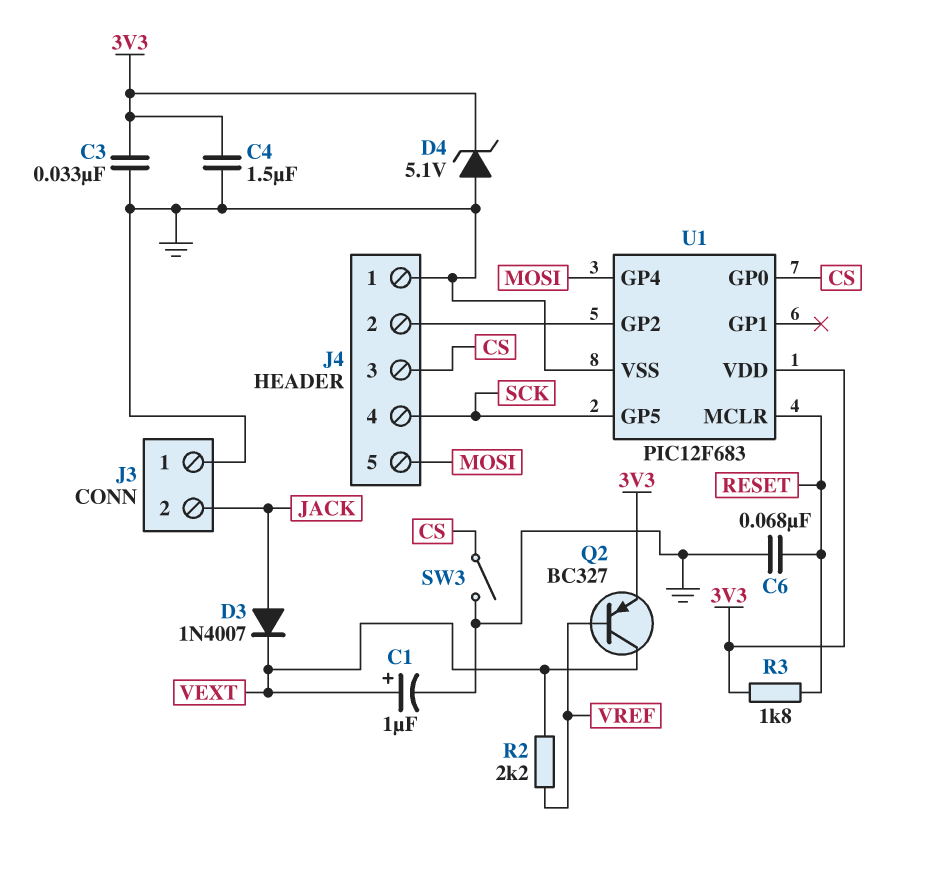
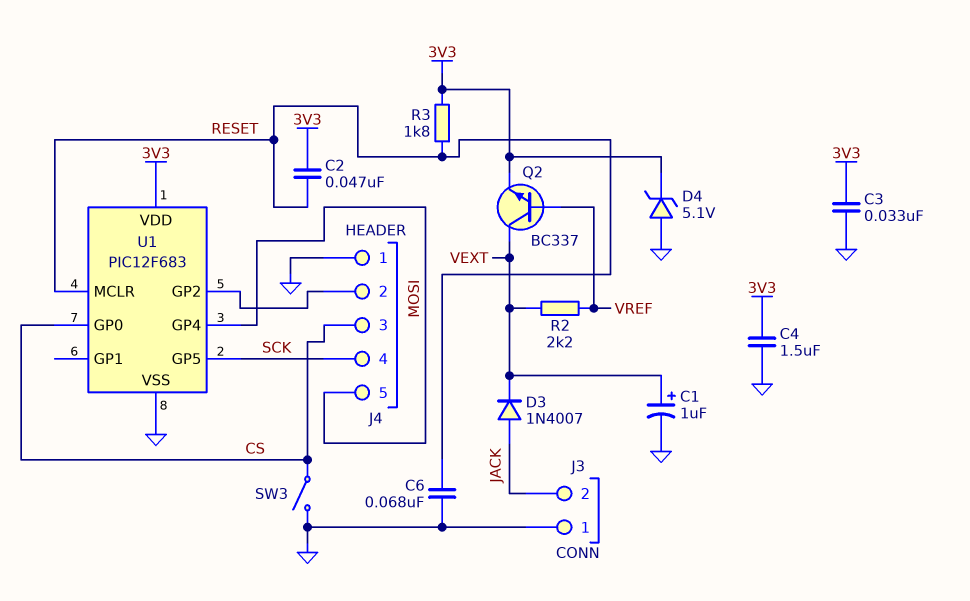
C2: none -> 47nF (3V3, RESET)
Q2: PNP BC327 (B VREF, C VEXT, E 3V3) -> NPN BC337 (B VREF, C VEXT, E 3V3)

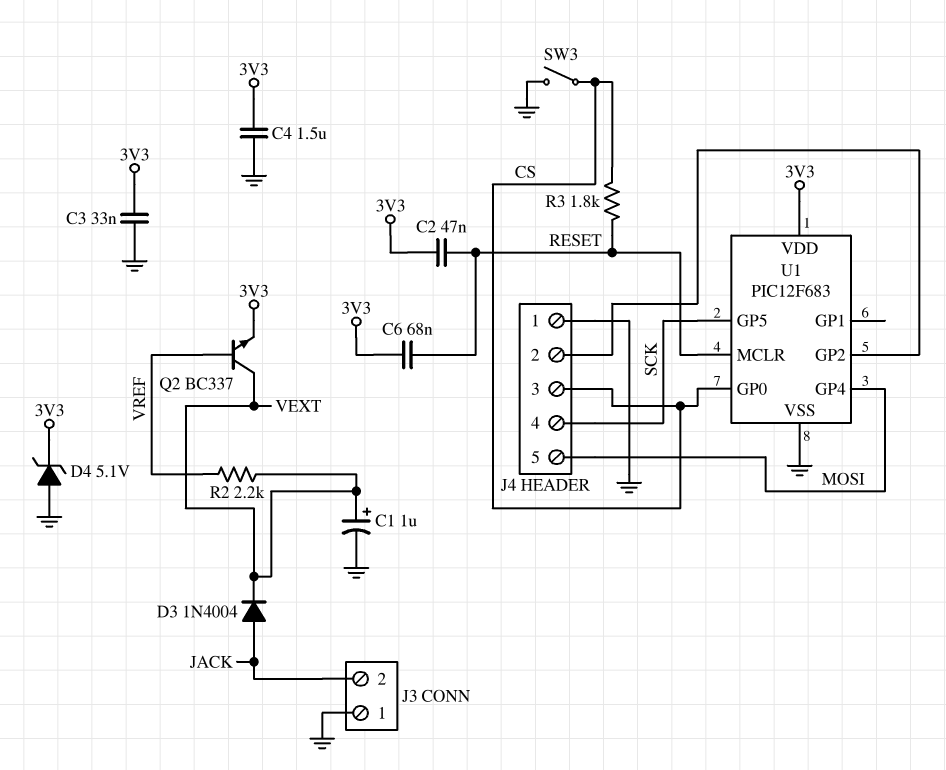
C6: 68nF (GND, RESET) -> 68nF (3V3, RESET)
D3: diode 1N4007 (A JACK, K VEXT) -> diode 1N4004 (A JACK, K VEXT)
R3: 1.8k (3V3, RESET) -> 1.8k (CS, RESET)

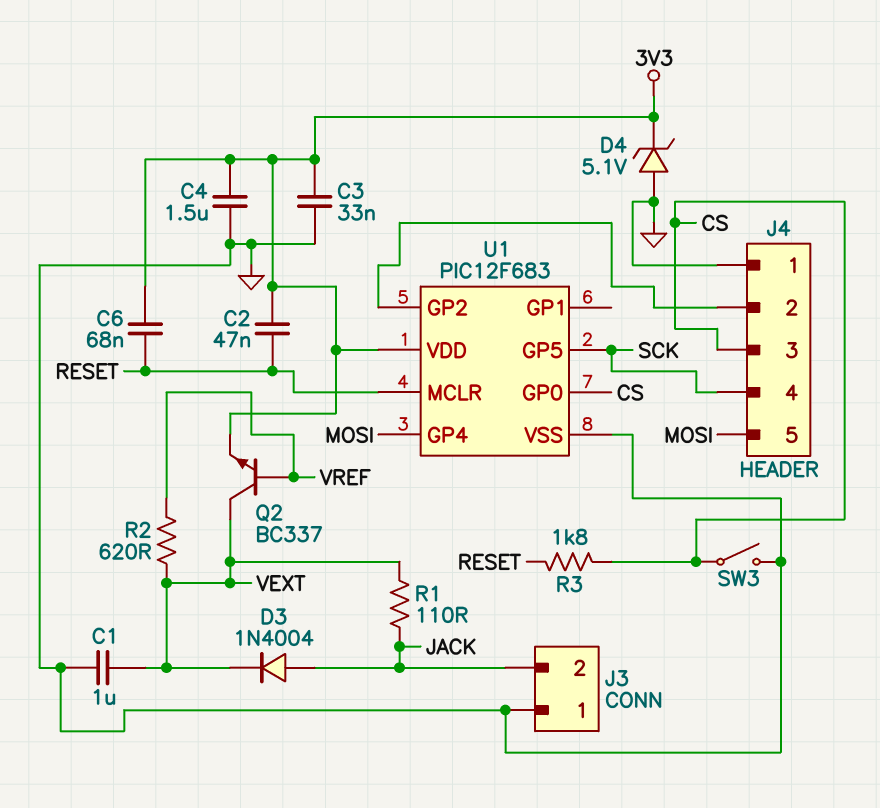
C1: 1uF (plus VEXT, minus GND) -> 1uF (GND, VEXT)
R1: none -> 110 (JACK, VEXT)
R2: 2.2k (VEXT, VREF) -> 620 (VEXT, VREF)

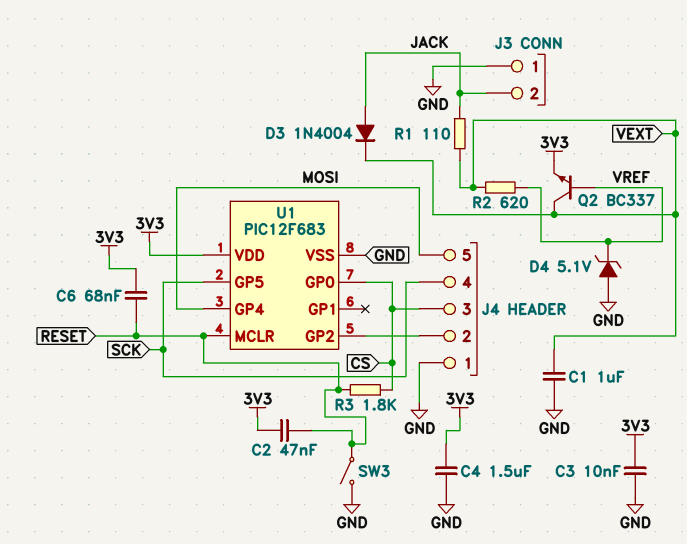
C3: 33nF (3V3, GND) -> 10nF (3V3, GND)
D4: zener 5.1V (A GND, K 3V3) -> zener 5.1V (A GND, K VREF)
SW3: switch (CS, GND) -> switch (GND, RESET)

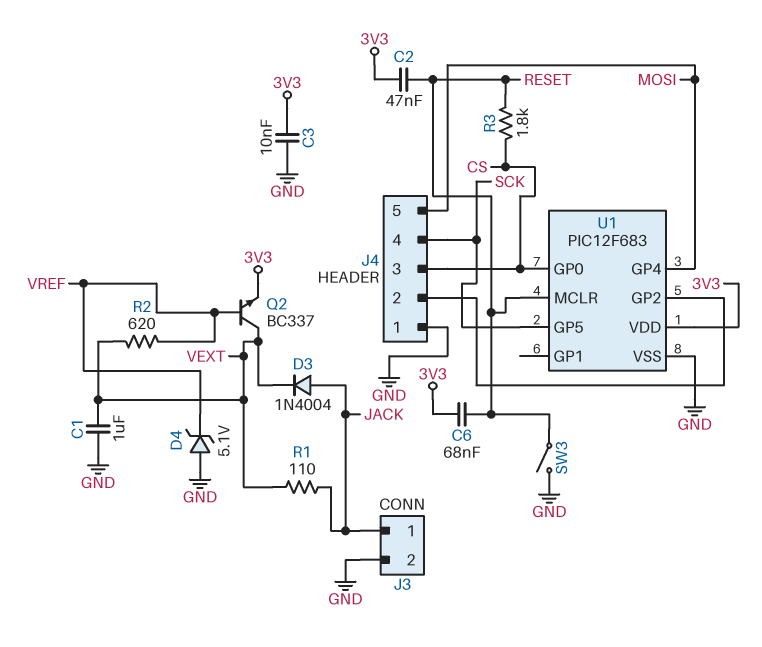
C4: 1.5uF (3V3, GND) -> none
J3 pin 1: GND -> JACK
J3 pin 2: JACK -> GND

